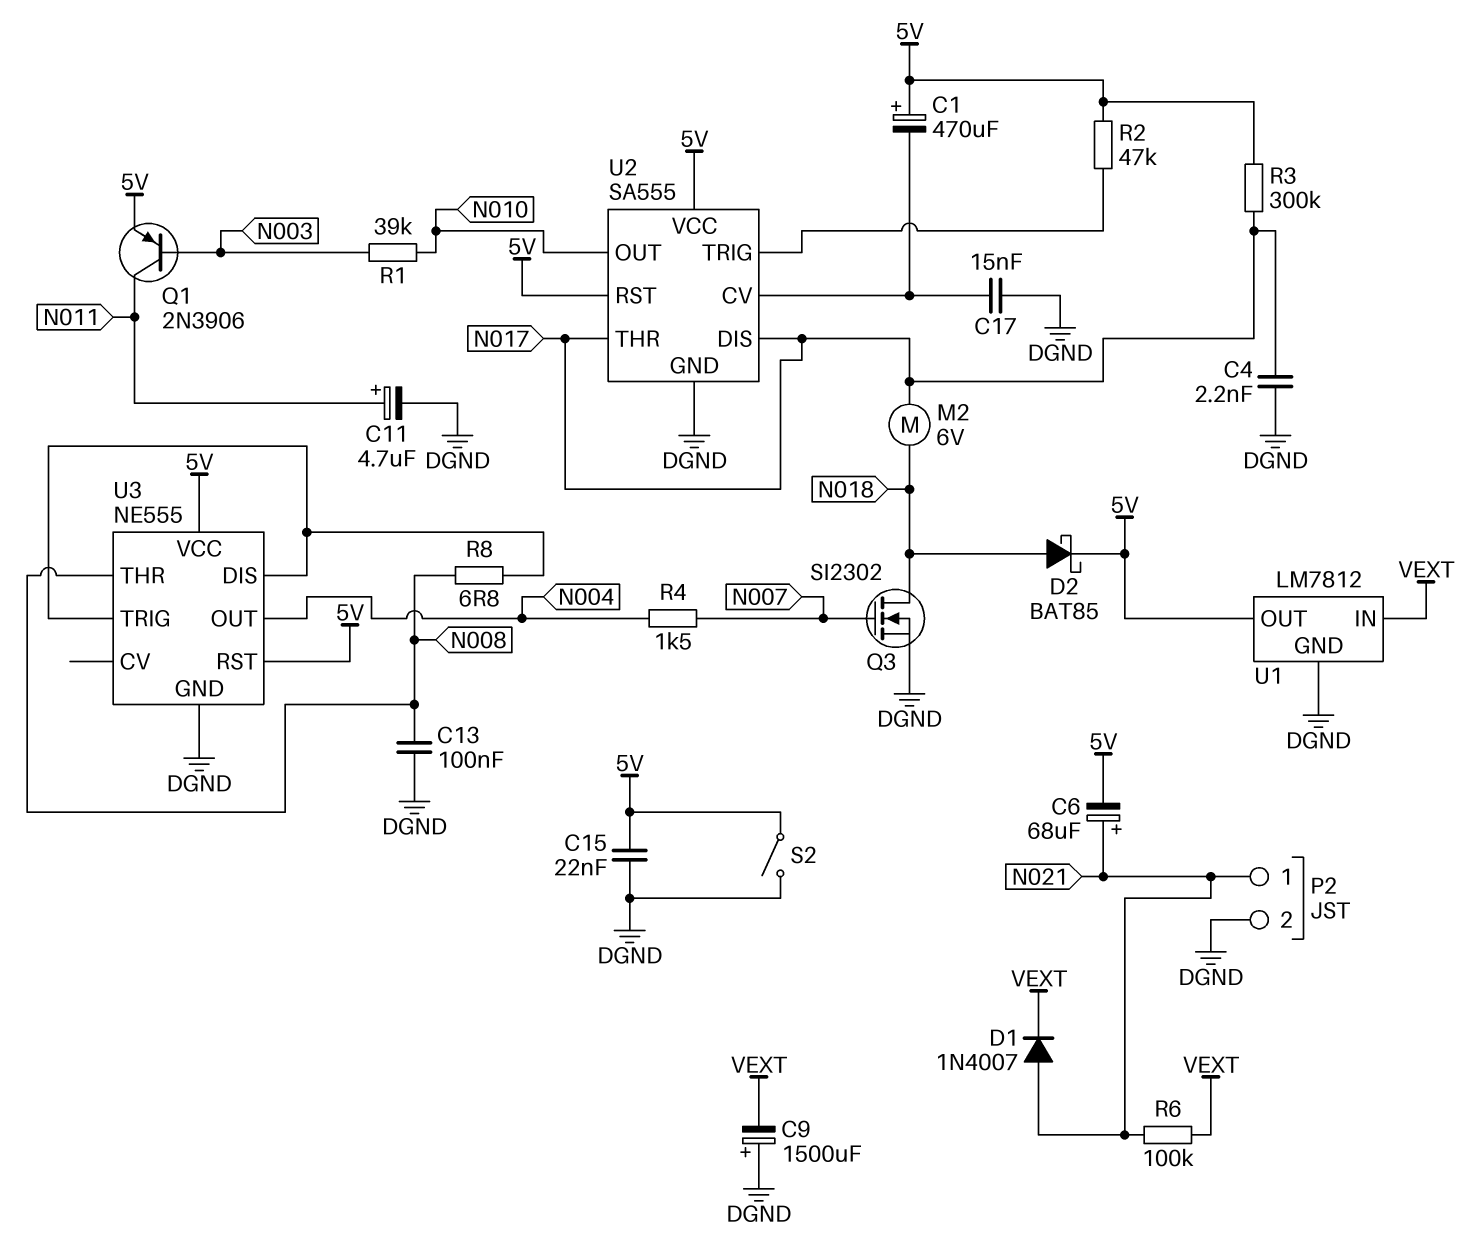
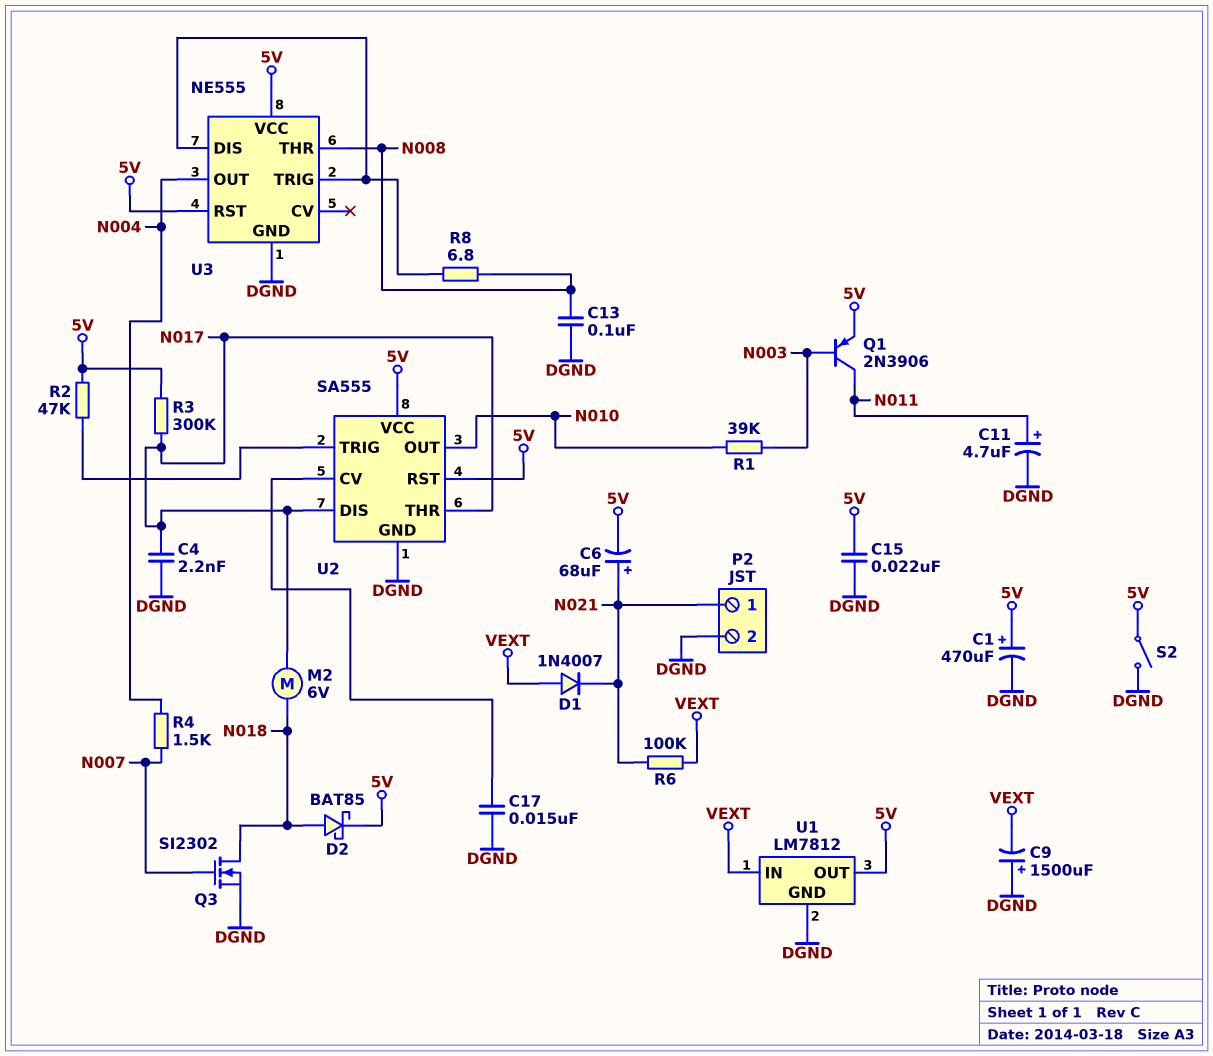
C1: 470uF (plus 5V, minus U2/CV) -> 470uF (plus 5V, minus DGND)
D1: diode 1N4007 (A N021, K VEXT) -> diode 1N4007 (A VEXT, K N021)

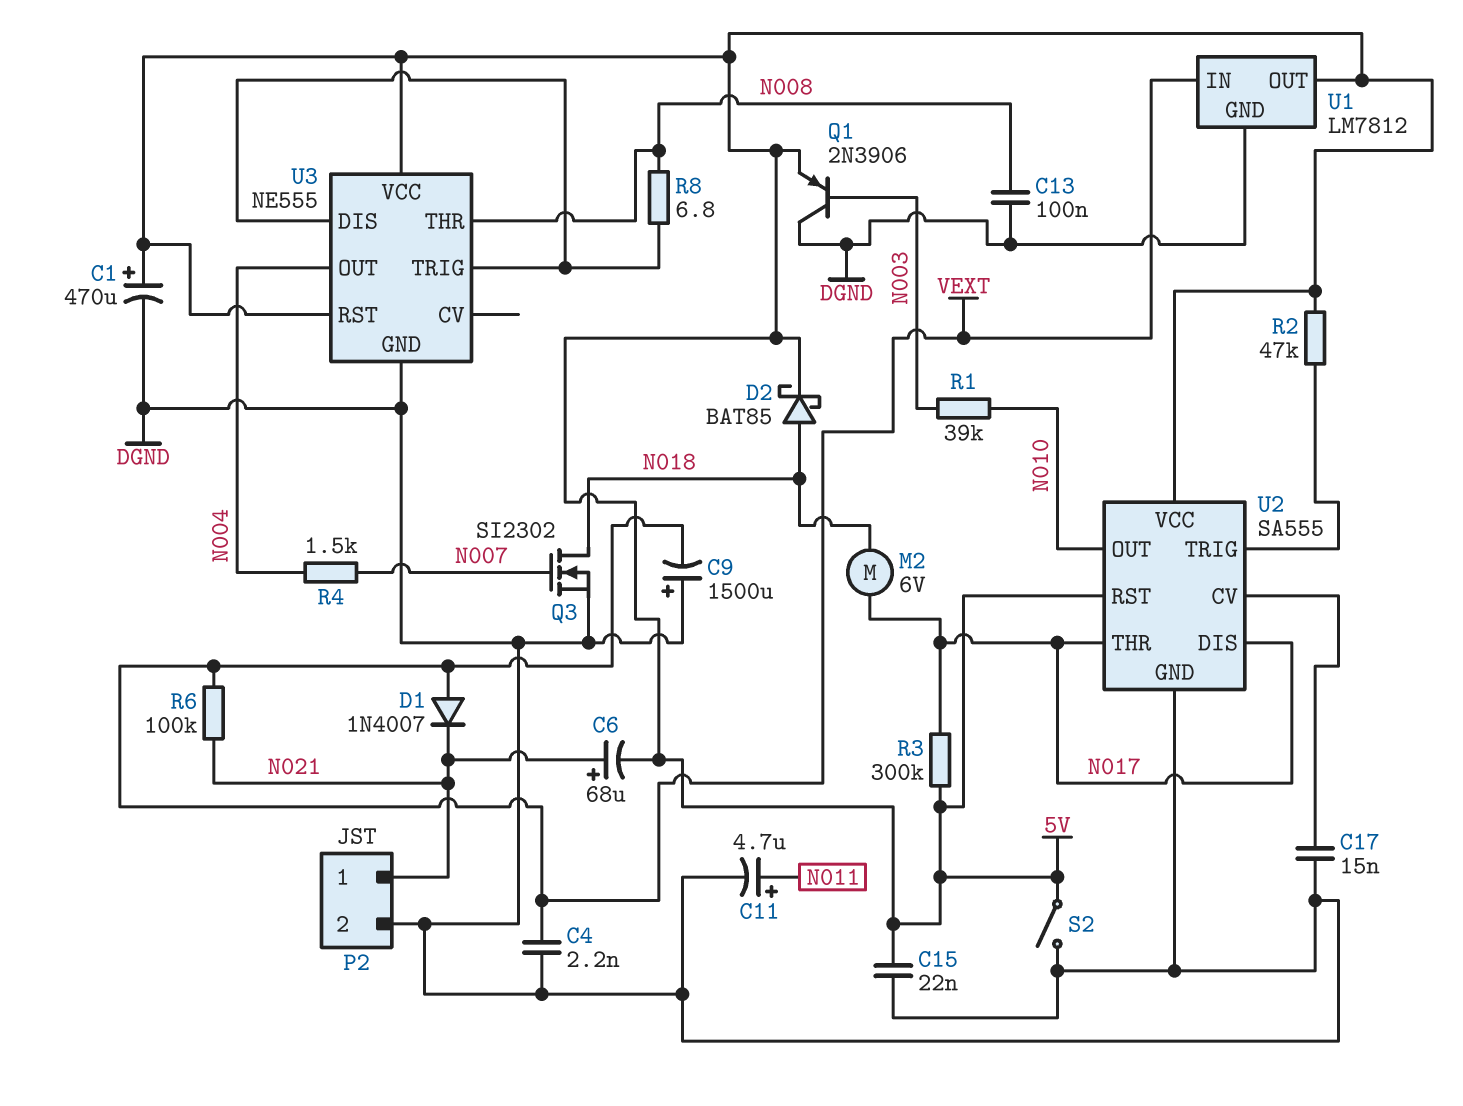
C4: 2.2nF (DGND, N017) -> 2.2nF (DGND, VEXT)
Q1: PNP 2N3906 (B N003, C N011, E 5V) -> PNP 2N3906 (B N003, C DGND, E 5V)

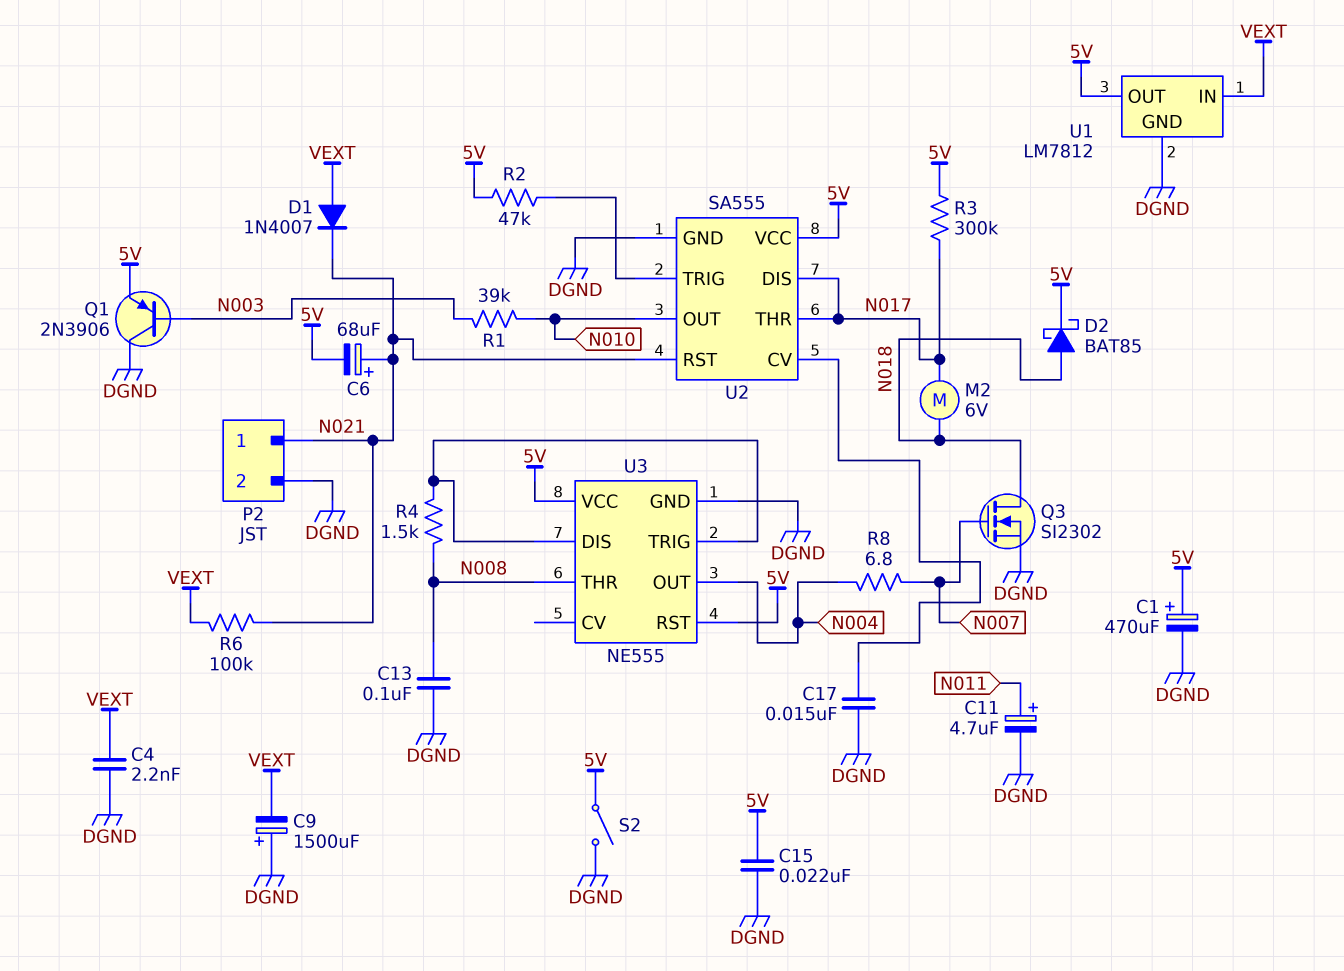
R4: 1.5k (N004, N007) -> 1.5k (N008, U3/DIS)
R8: 6.8 (N008, U3/DIS) -> 6.8 (N004, N007)
U2 pin RST: 5V -> N021

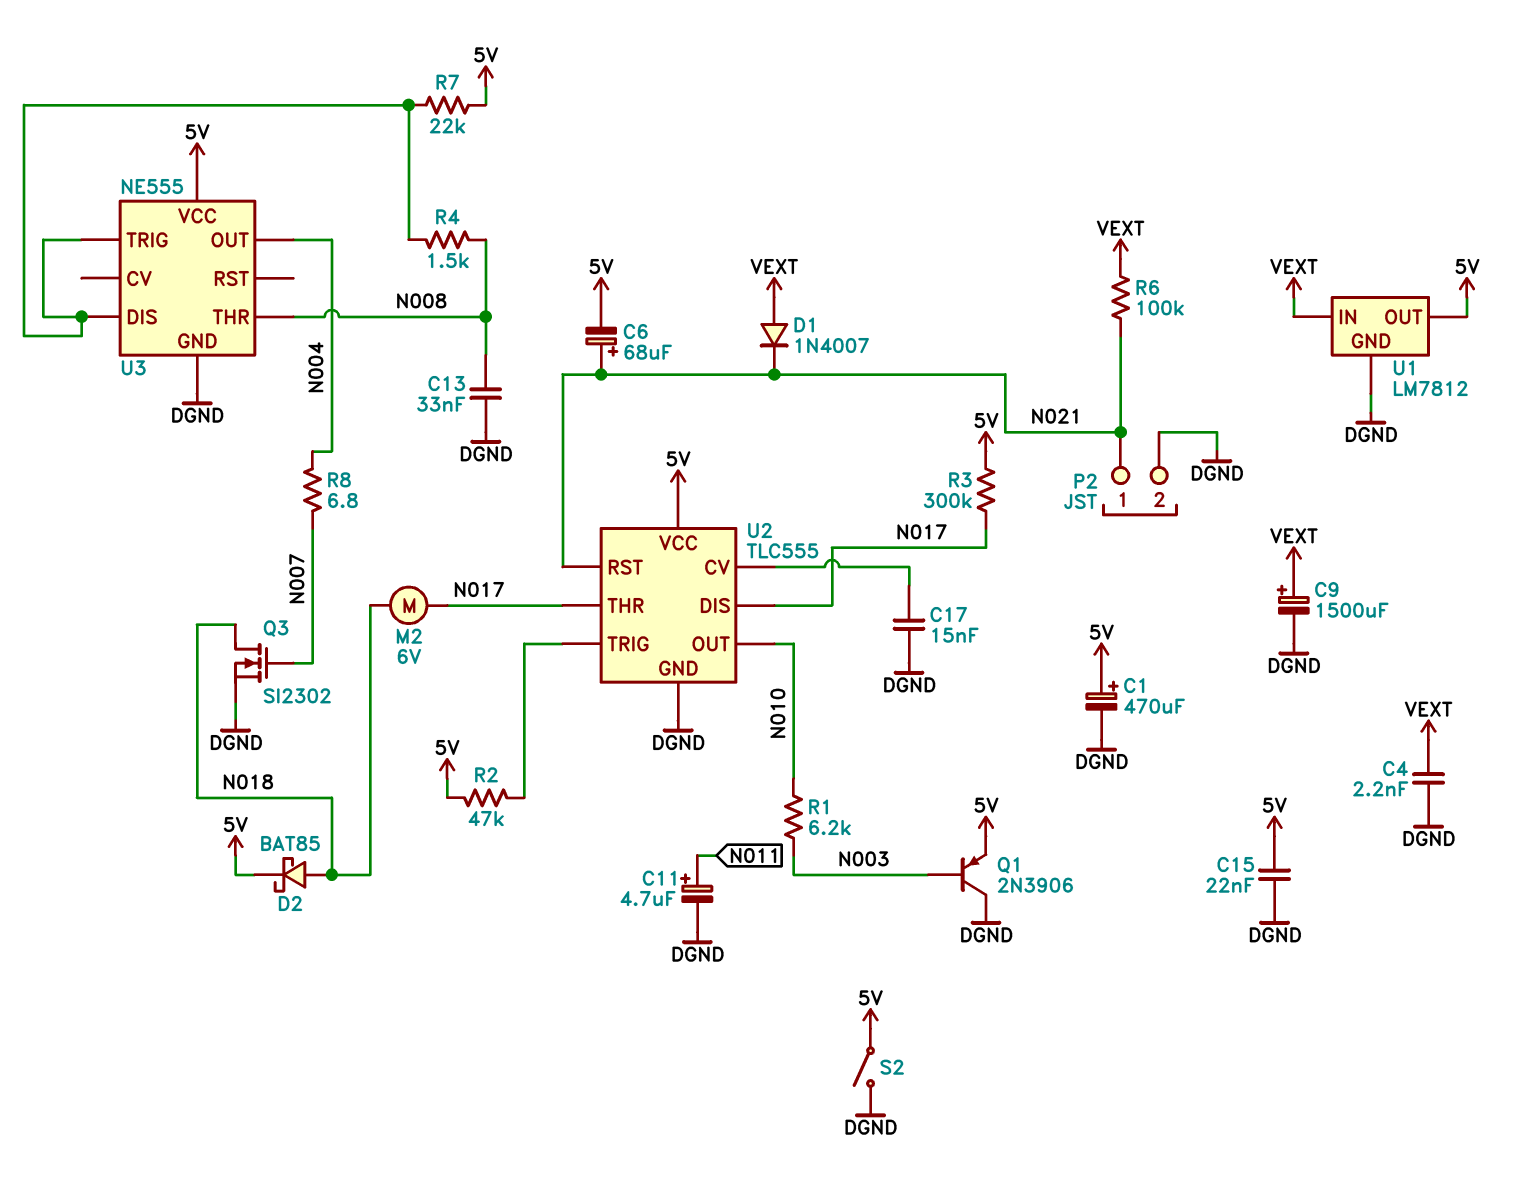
C9: 1500uF (plus DGND, minus VEXT) -> 1500uF (plus VEXT, minus DGND)
C13: 100nF (DGND, N008) -> 33nF (DGND, N008)
R1: 39k (N003, N010) -> 6.2k (N003, N010)
R7: none -> 22k (5V, U3/DIS)
U2: SA555 -> TLC555
U3 pin RST: 5V -> none

